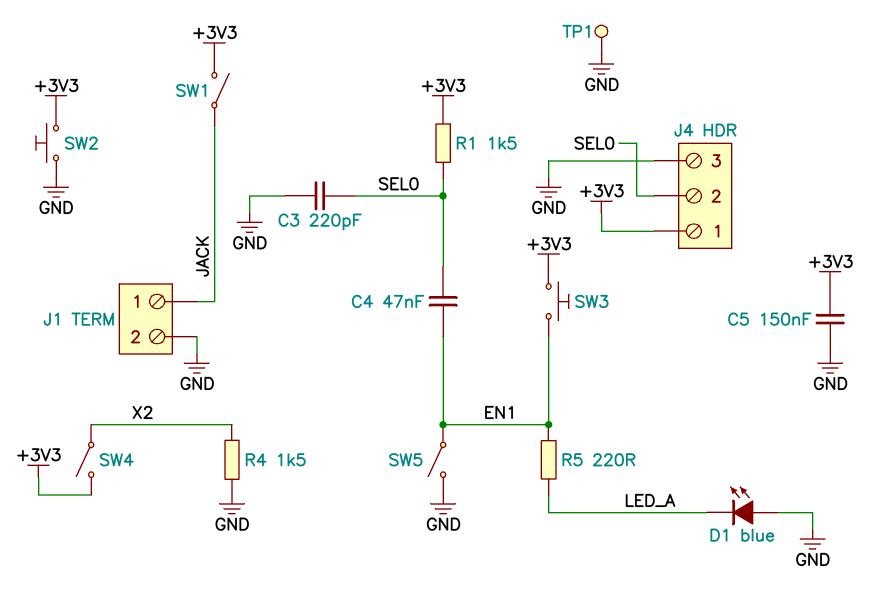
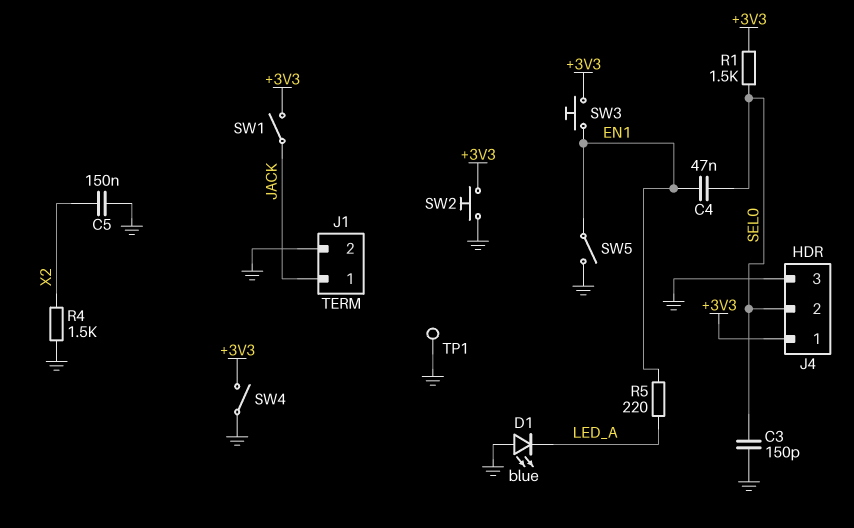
C3: 220pF (GND, SEL0) -> 150pF (GND, SEL0)
C5: 150nF (+3V3, GND) -> 150nF (GND, X2)
SW4: switch (+3V3, X2) -> switch (+3V3, GND)

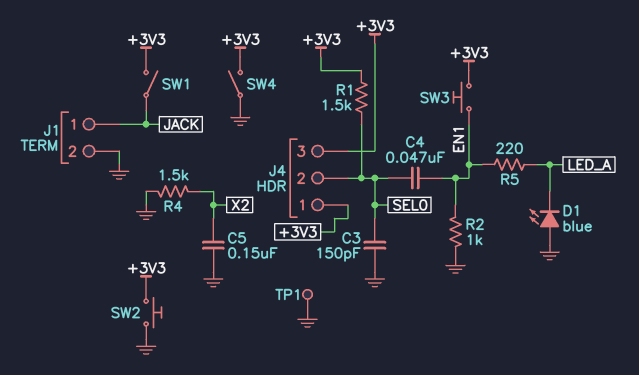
J4 pin 3: GND -> +3V3
R2: none -> 1k (EN1, GND)
SW5: switch (EN1, GND) -> none

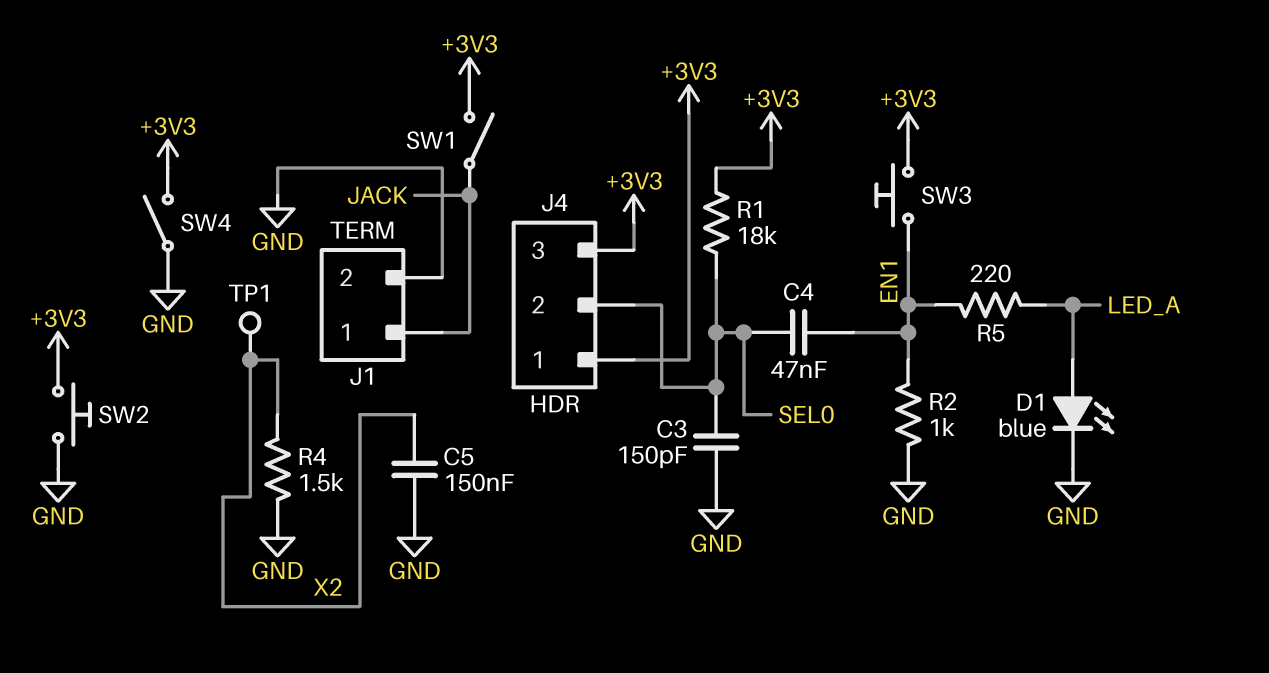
D1: LED blue (A GND, K LED_A) -> LED blue (A LED_A, K GND)
R1: 1.5k (+3V3, SEL0) -> 18k (+3V3, SEL0)
TP1: test point (GND) -> test point (X2)

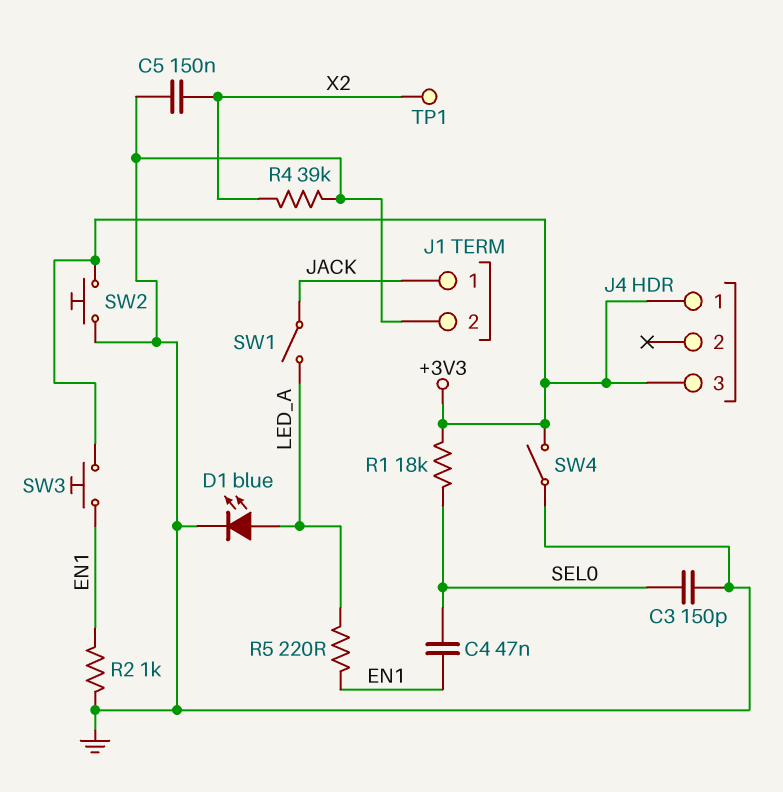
J4 pin 2: SEL0 -> none
R4: 1.5k (GND, X2) -> 39k (GND, X2)
SW1: switch (+3V3, JACK) -> switch (JACK, LED_A)

